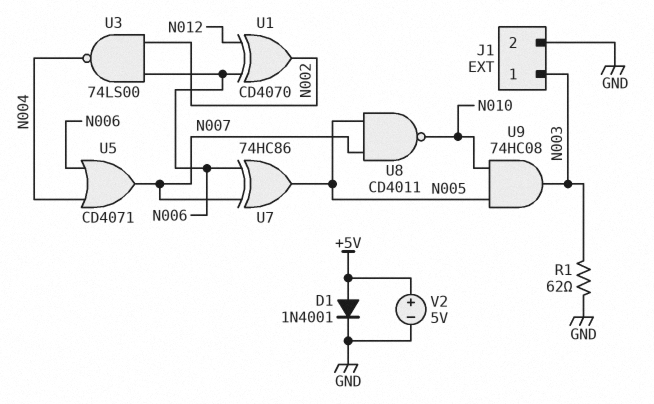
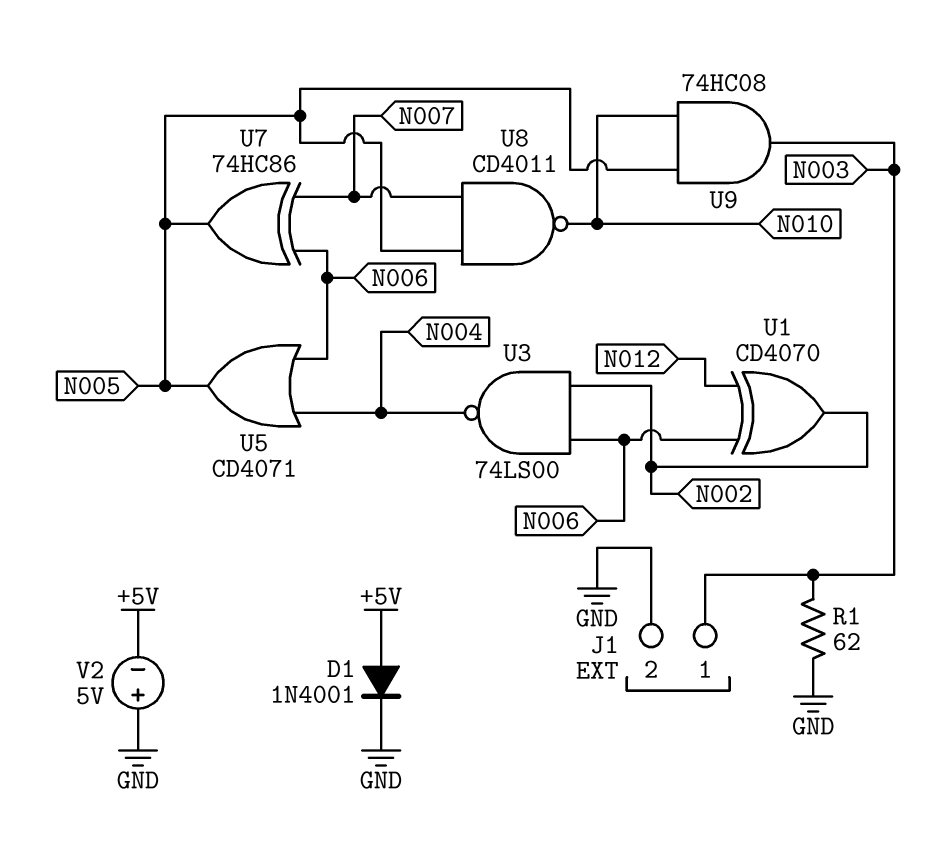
U5: OR CD4071 (in N004, in N006, out N007) -> OR CD4071 (in N004, in N006, out N005)
V2: 5V (plus +5V, minus GND) -> 5V (plus GND, minus +5V)

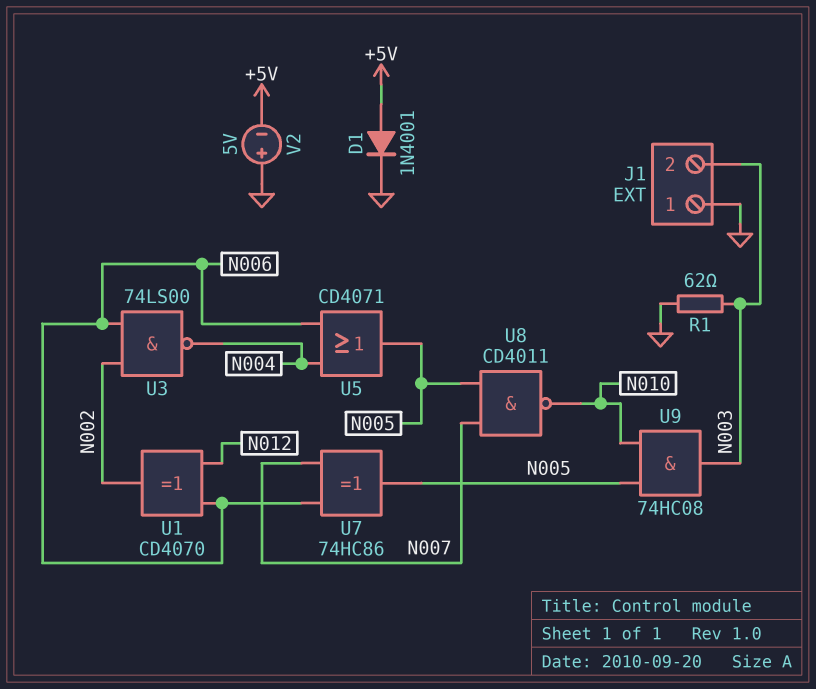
J1 pin 1: N003 -> GND
J1 pin 2: GND -> N003

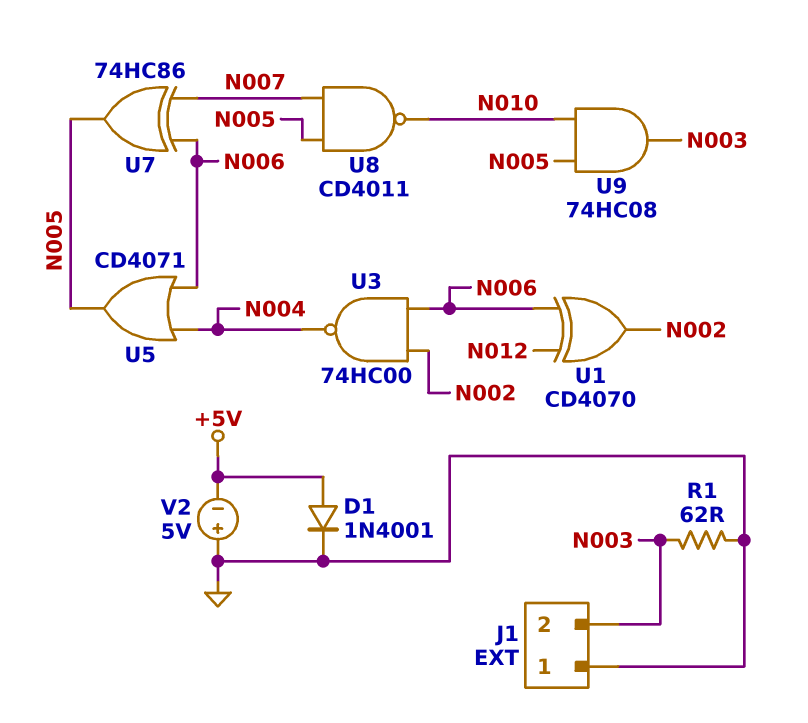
U3: NAND 74LS00 (in N002, in N006, out N004) -> NAND 74HC00 (in N002, in N006, out N004)

